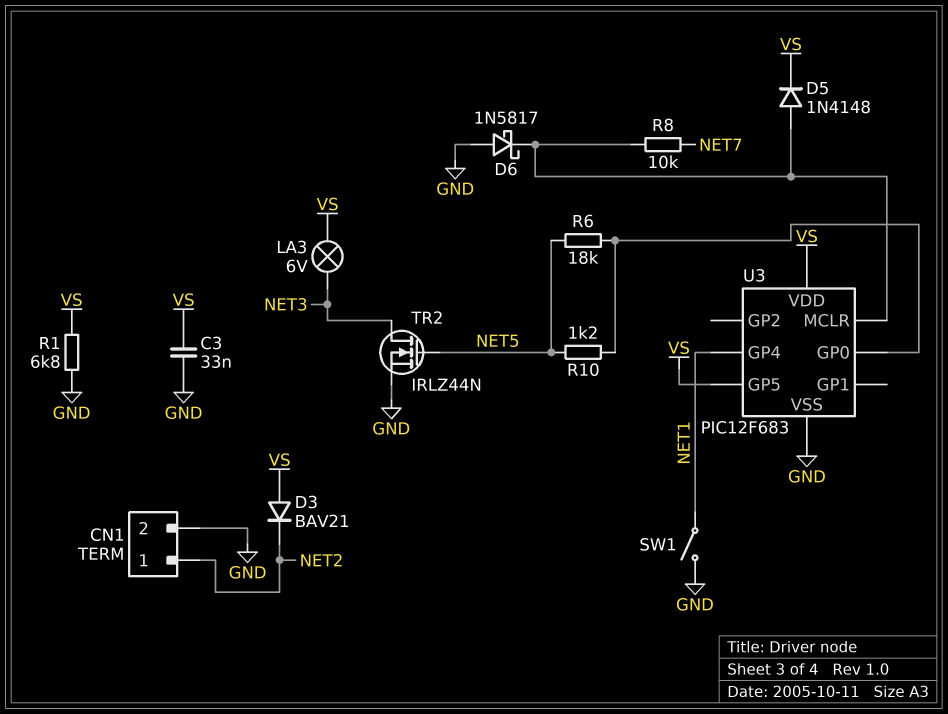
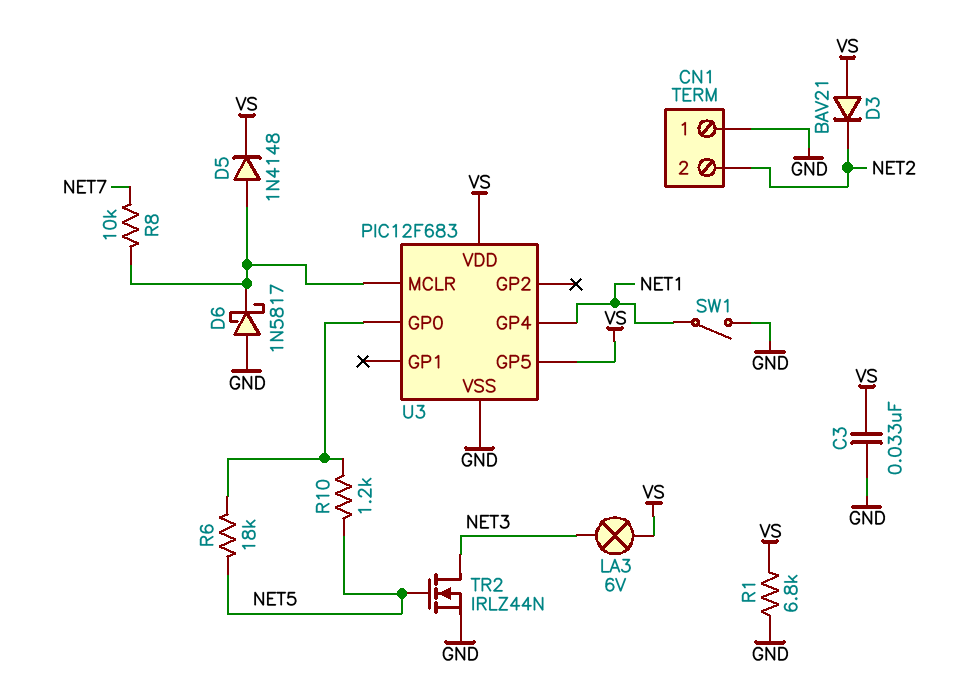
CN1 pin 1: NET2 -> GND
CN1 pin 2: GND -> NET2

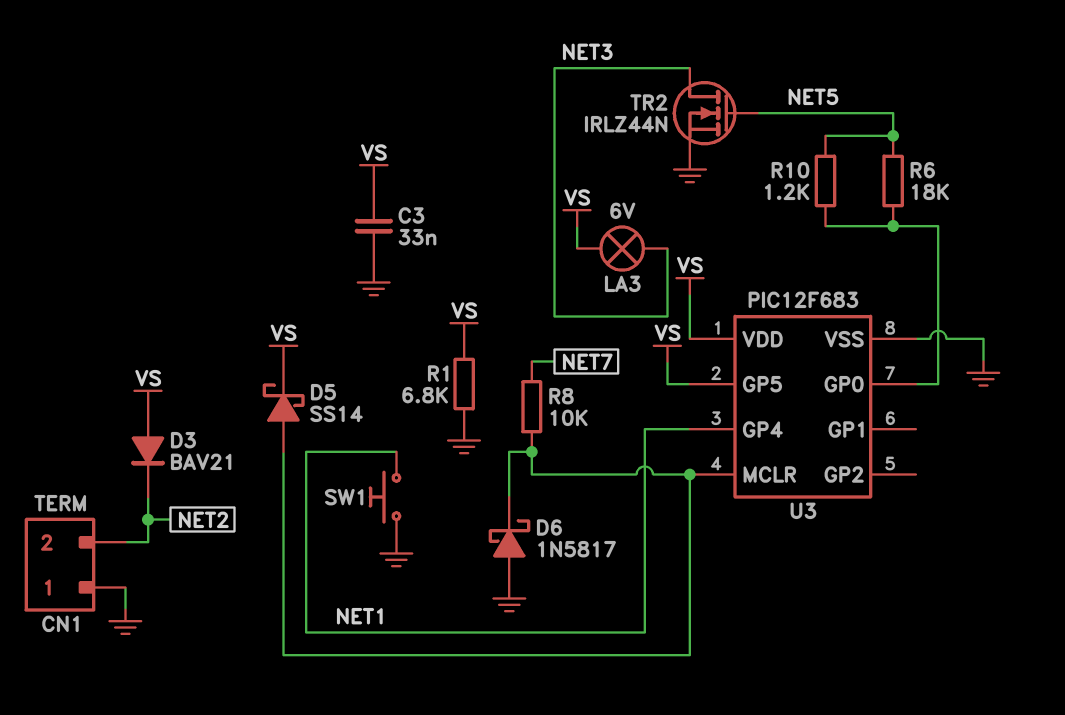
D5: diode 1N4148 (A U3/MCLR, K VS) -> schottky SS14 (A U3/MCLR, K VS)
SW1: switch (GND, NET1) -> button (GND, NET1)

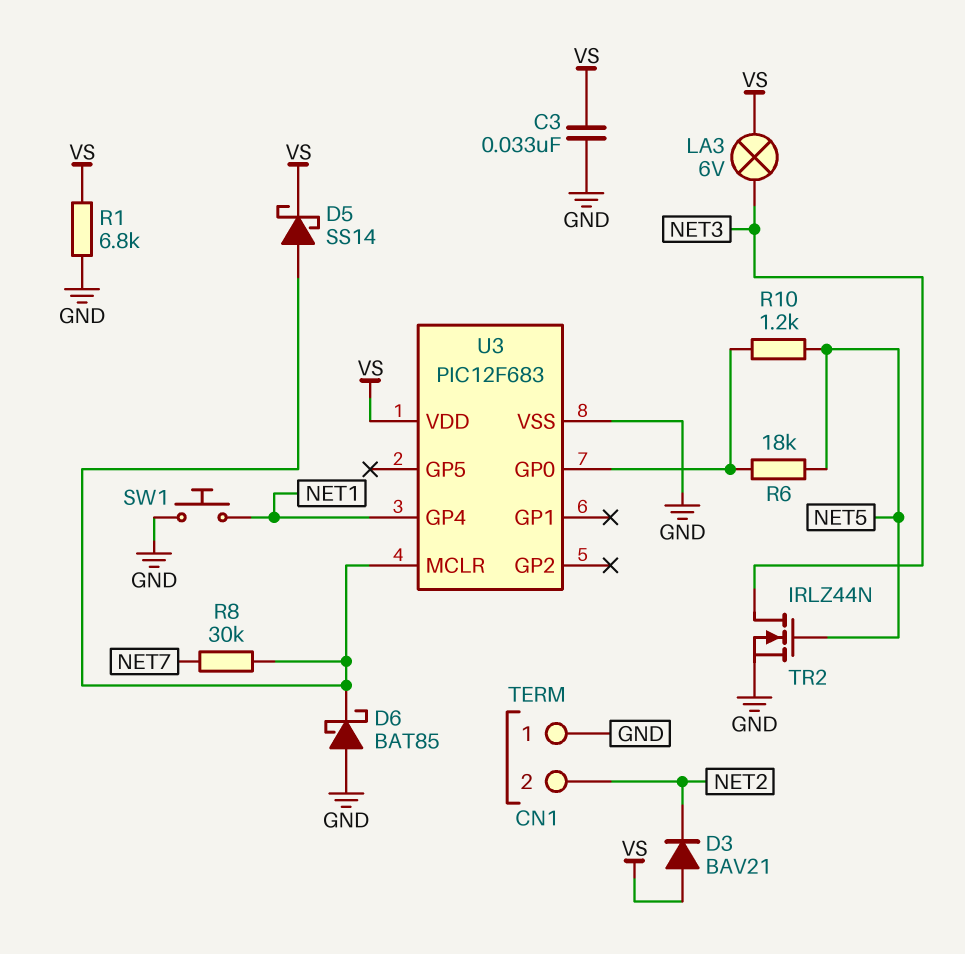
D6: schottky 1N5817 (A GND, K U3/MCLR) -> schottky BAT85 (A GND, K U3/MCLR)
R8: 10k (NET7, U3/MCLR) -> 30k (NET7, U3/MCLR)
U3 pin GP5: VS -> none

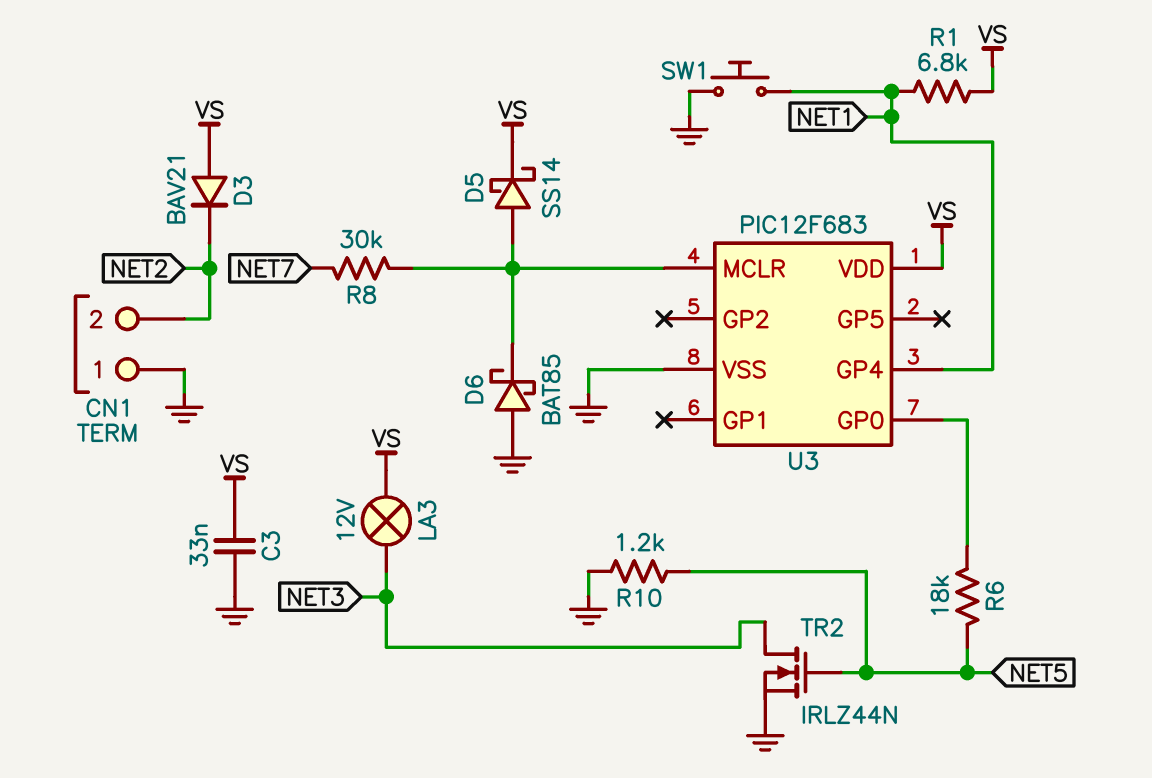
LA3: lamp 6V (NET3, VS) -> lamp 12V (NET3, VS)
R1: 6.8k (GND, VS) -> 6.8k (NET1, VS)
R10: 1.2k (NET5, U3/GP0) -> 1.2k (GND, NET5)

